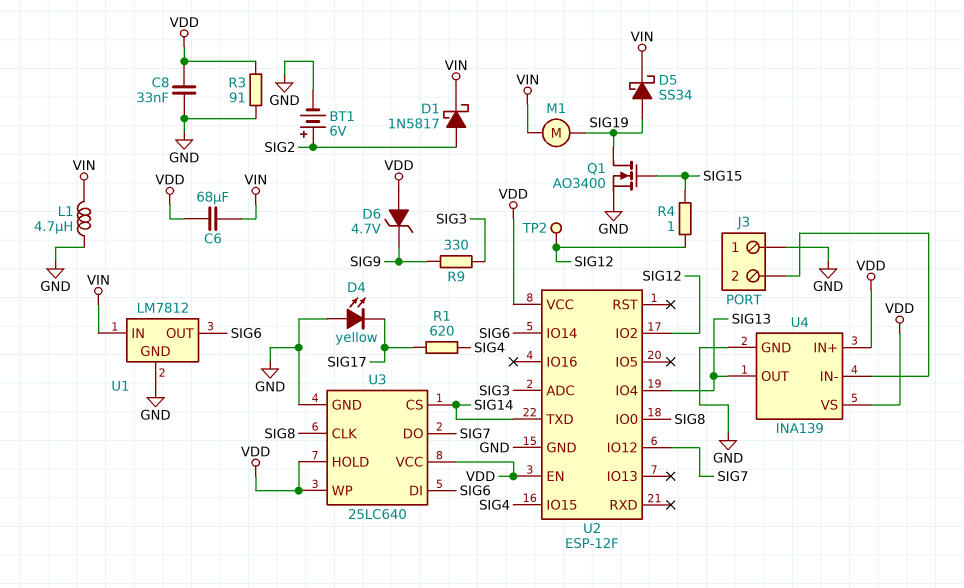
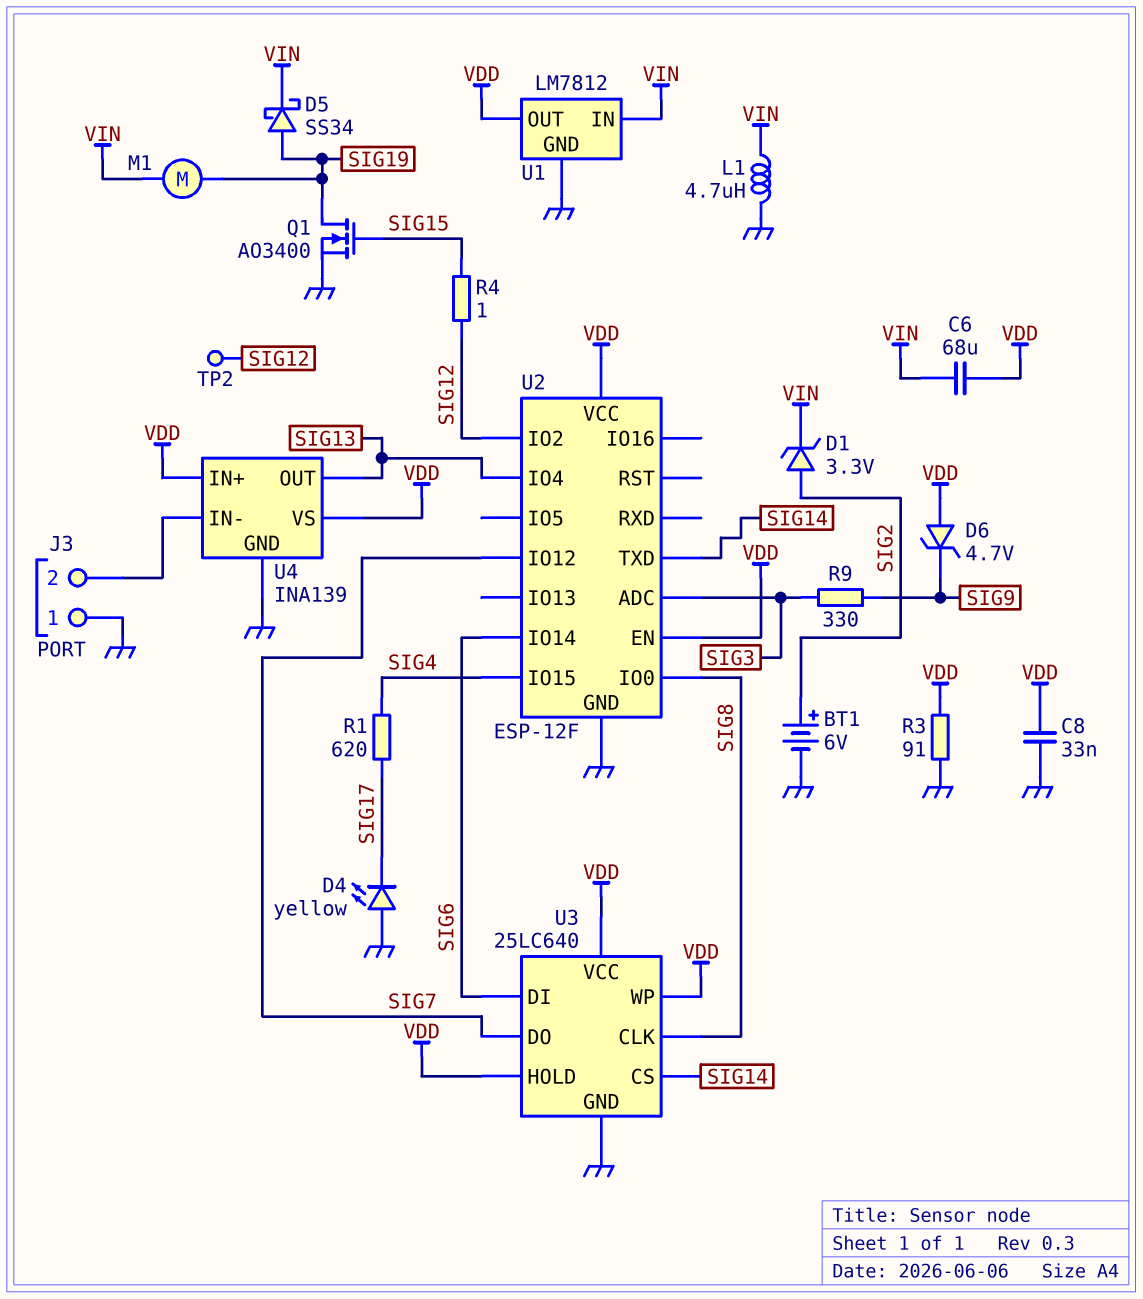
D1: schottky 1N5817 (A SIG2, K VIN) -> zener 3.3V (A SIG2, K VIN)
U1 pin OUT: SIG6 -> VDD

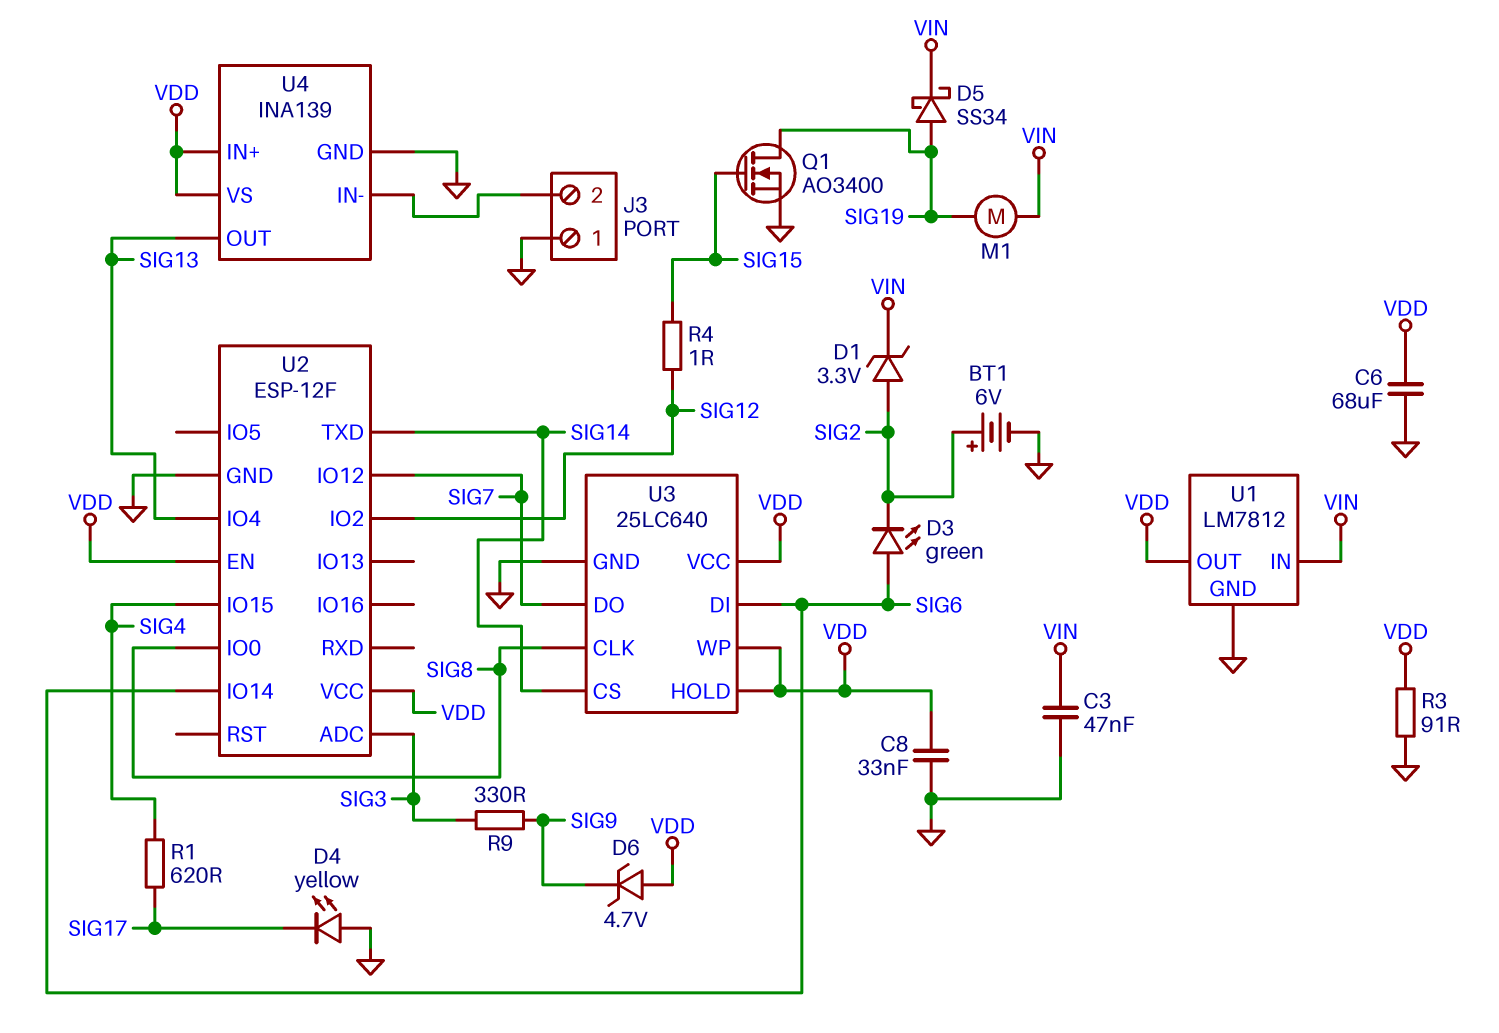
C3: none -> 47nF (GND, VIN)
C6: 68uF (VDD, VIN) -> 68uF (GND, VDD)
D3: none -> LED green (A SIG6, K SIG2)
L1: 4.7uH (GND, VIN) -> none
TP2: test point (SIG12) -> none

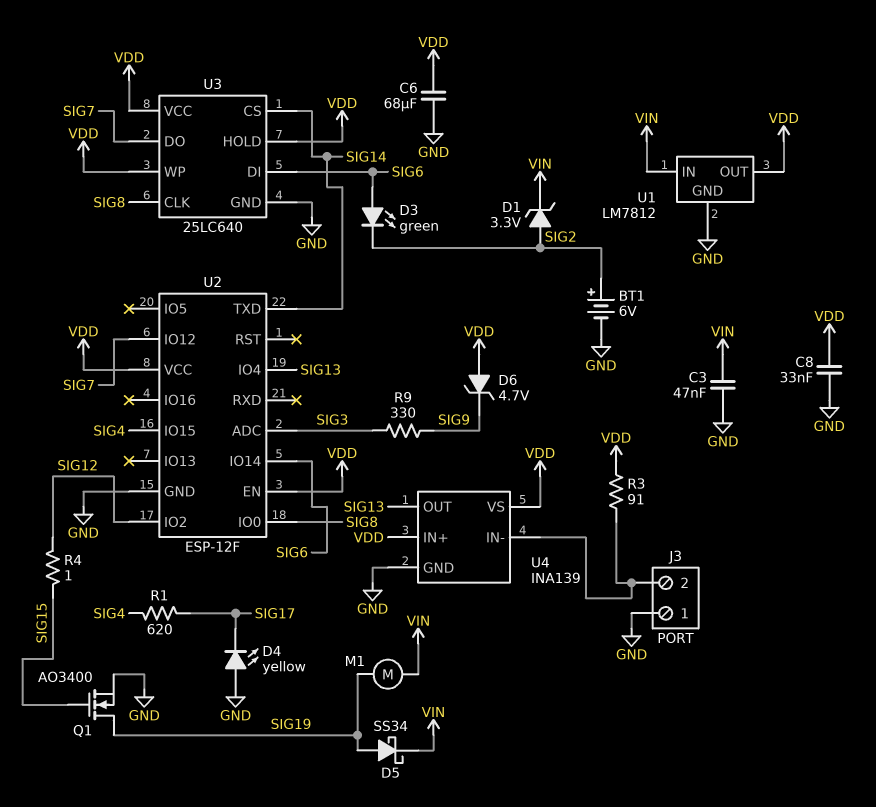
R3: 91 (GND, VDD) -> 91 (J3/2, VDD)

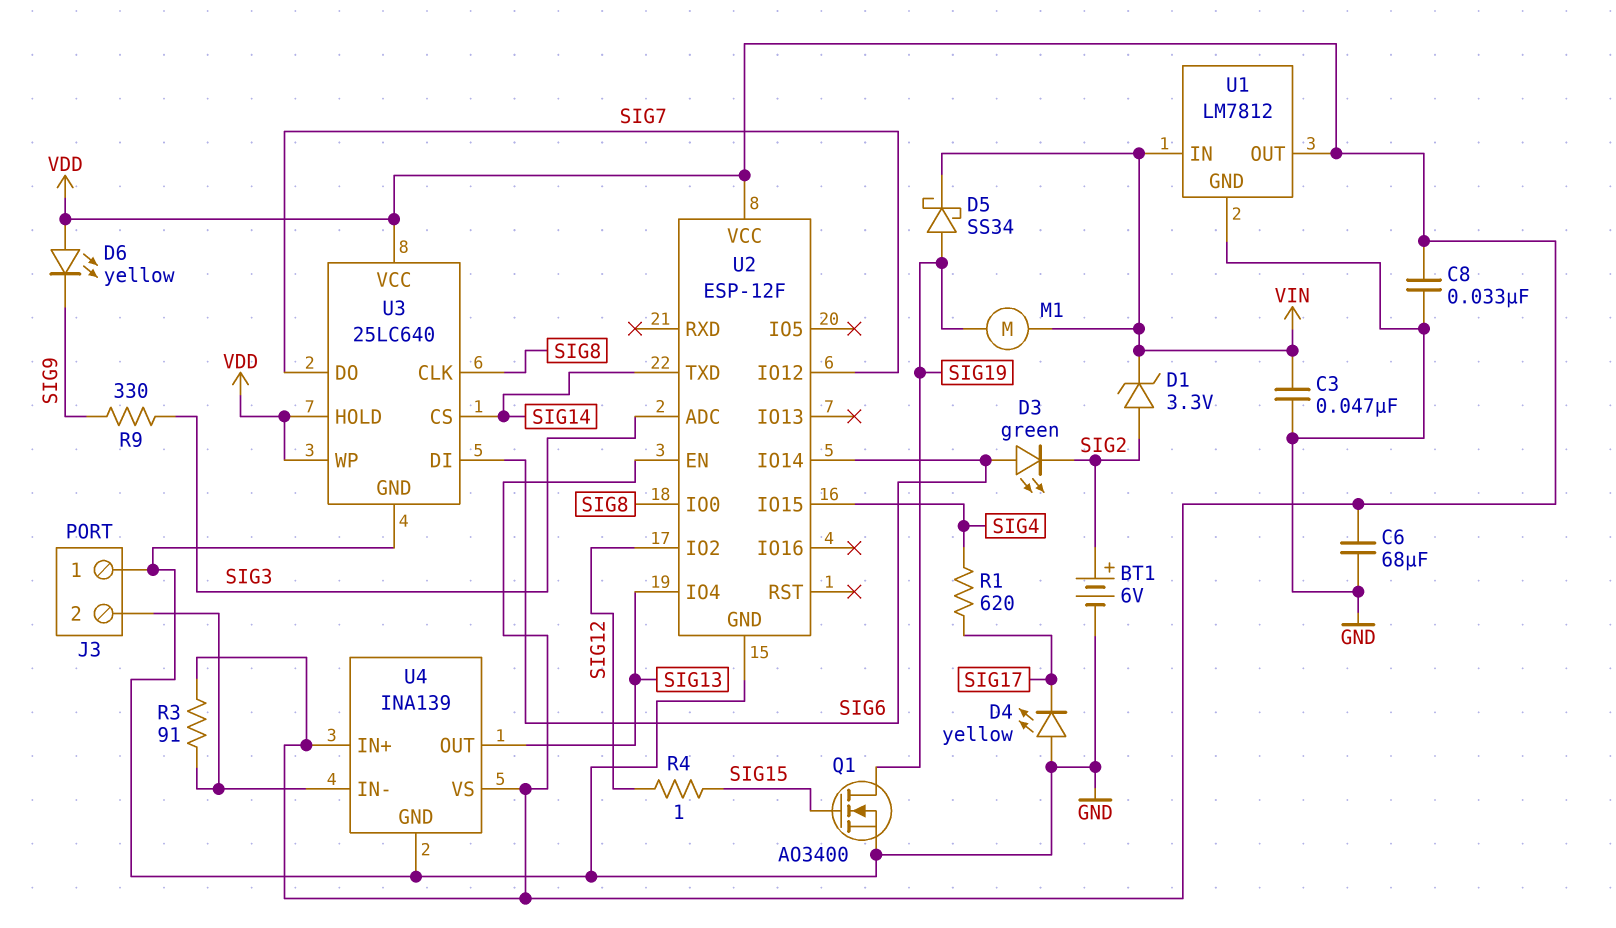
D6: zener 4.7V (A VDD, K SIG9) -> LED yellow (A VDD, K SIG9)

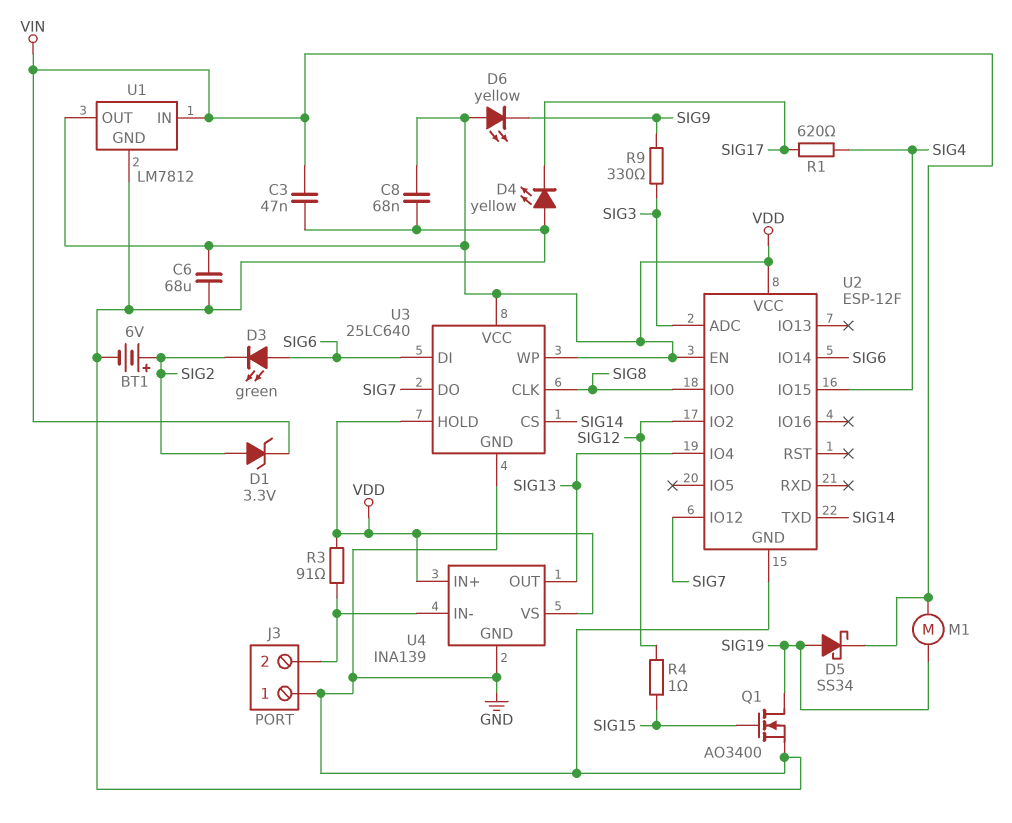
C8: 33nF (GND, VDD) -> 68nF (GND, VDD)

